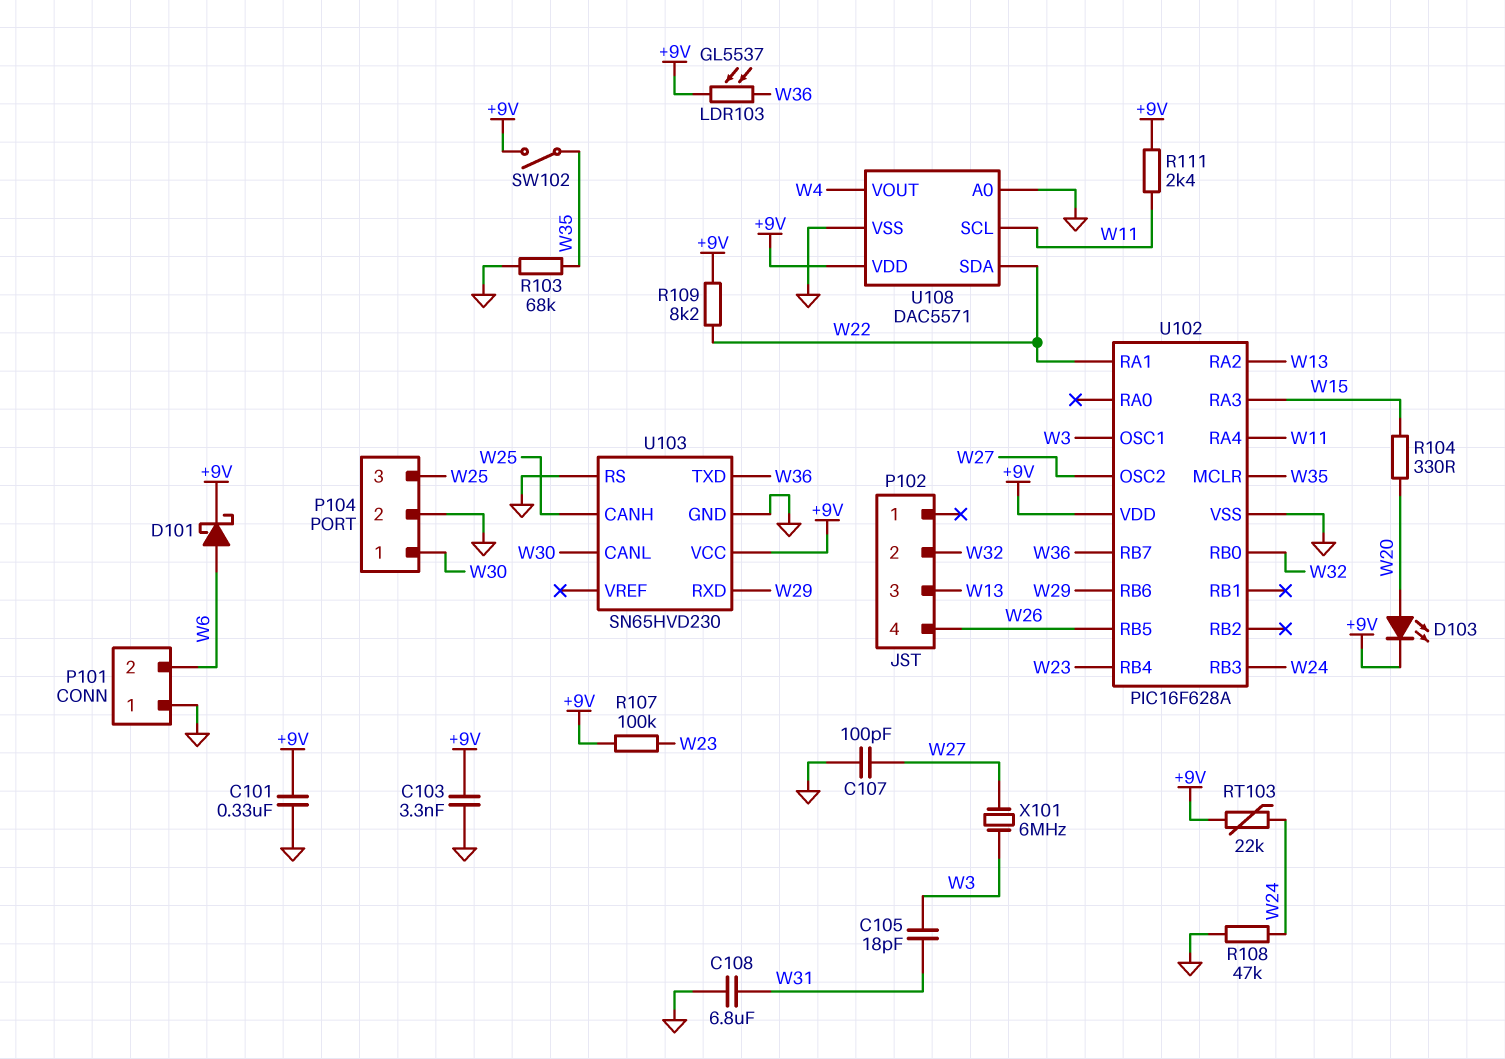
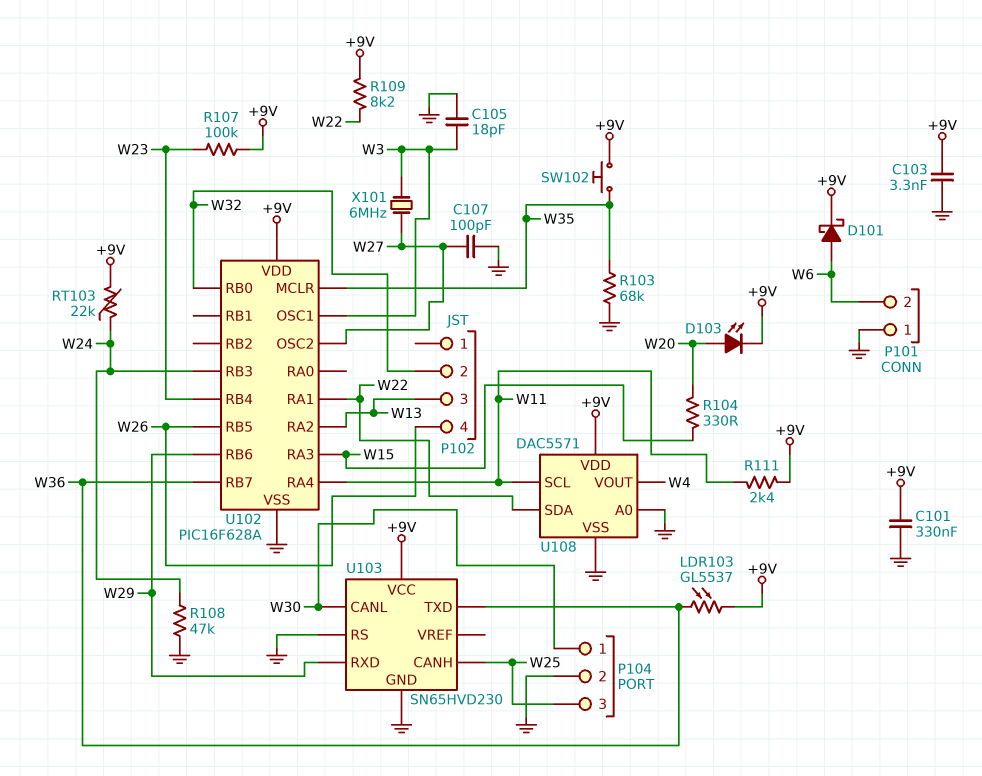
C105: 18pF (W3, W31) -> 18pF (GND, W3)
C108: 6.8uF (GND, W31) -> none
SW102: switch (+9V, W35) -> button (+9V, W35)

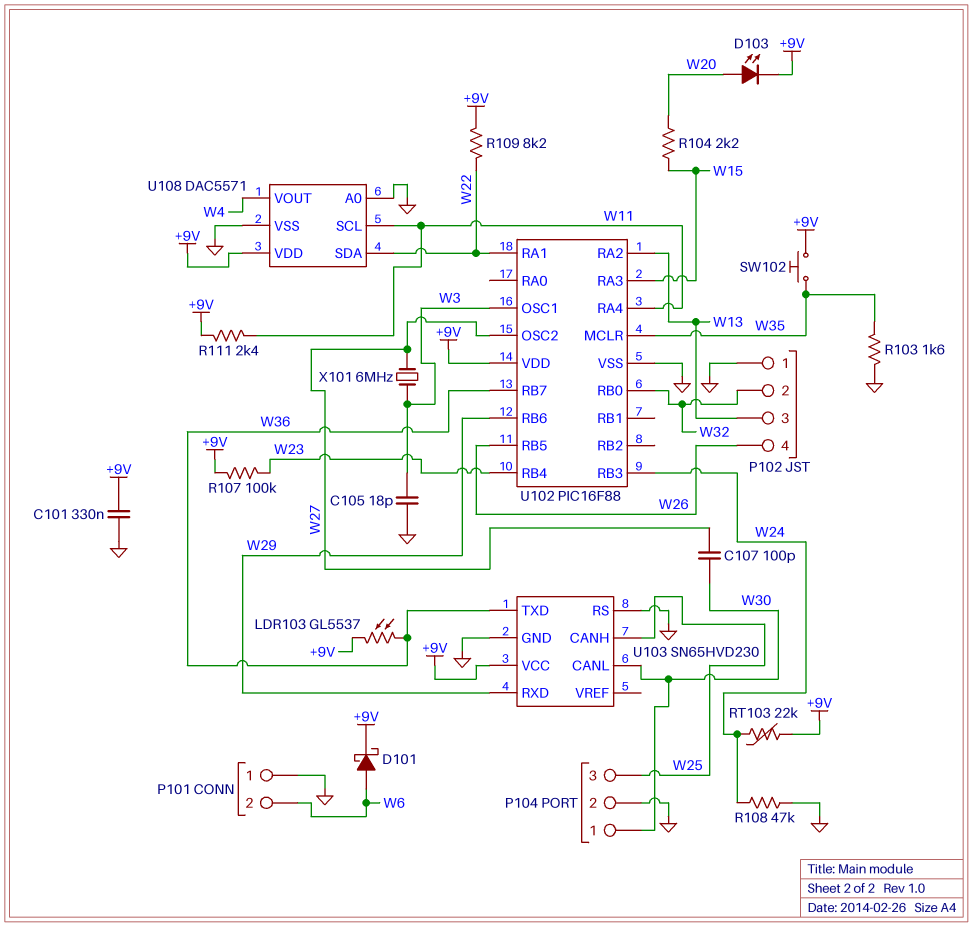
C103: 3.3nF (+9V, GND) -> none
C107: 100pF (GND, W27) -> 100pF (W27, W30)
P102 pin 1: none -> GND
R103: 68k (GND, W35) -> 1.6k (GND, W35)
R104: 330 (W15, W20) -> 2.2k (W15, W20)
U102: PIC16F628A -> PIC16F88

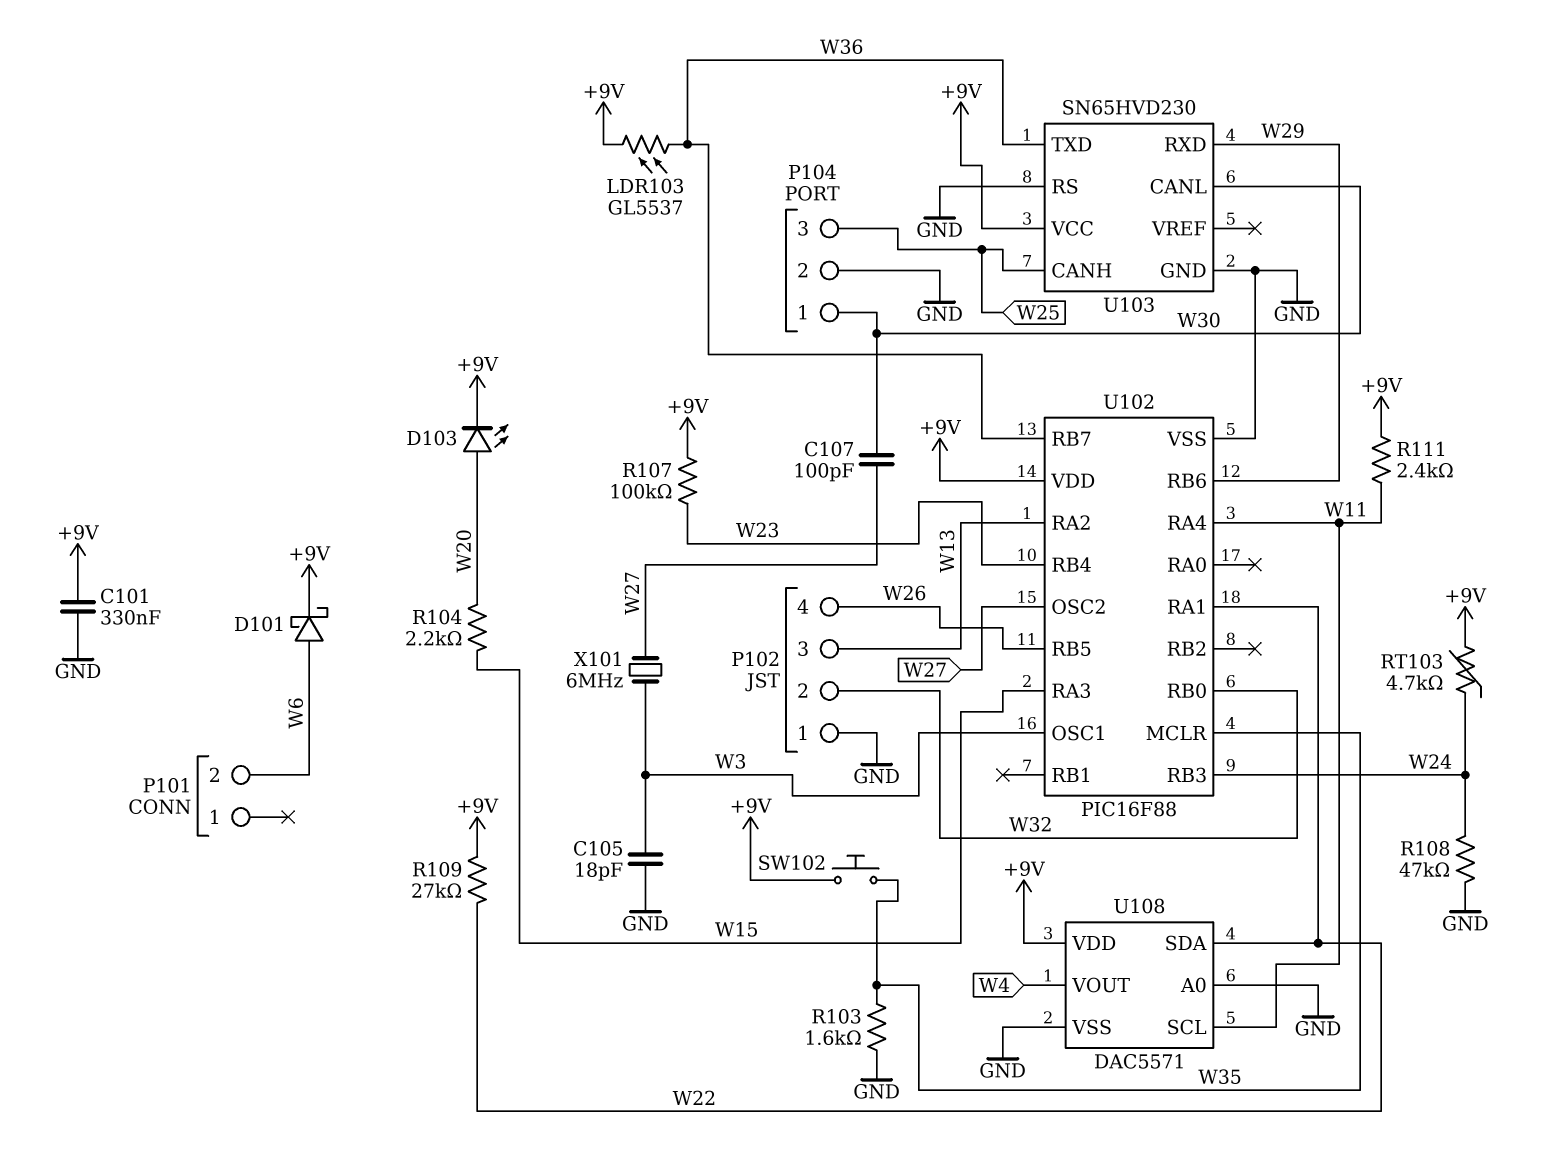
P101 pin 1: GND -> none
R109: 8.2k (+9V, W22) -> 27k (+9V, W22)
RT103: 22k (+9V, W24) -> 4.7k (+9V, W24)

